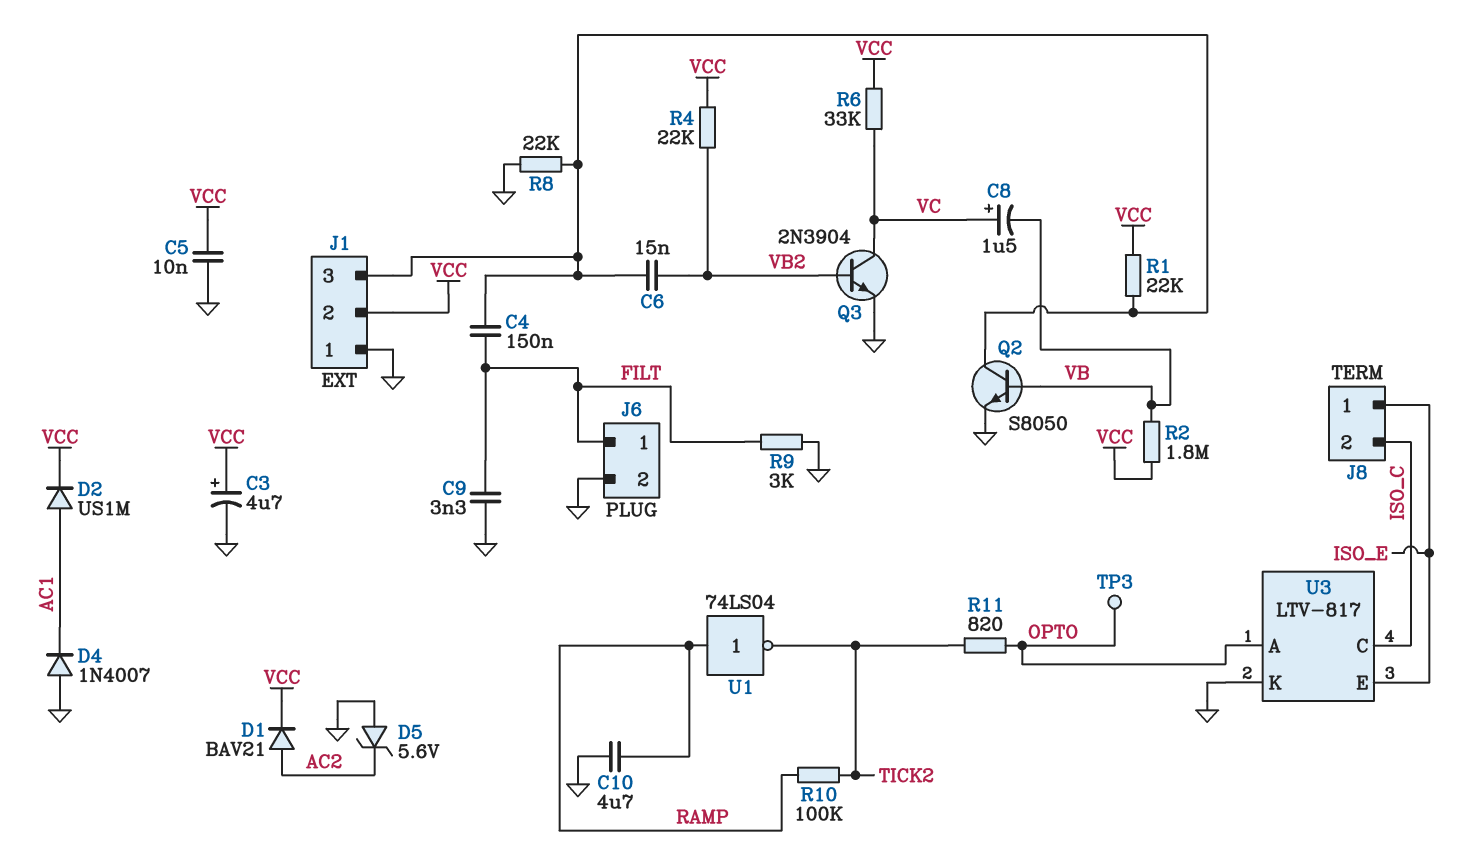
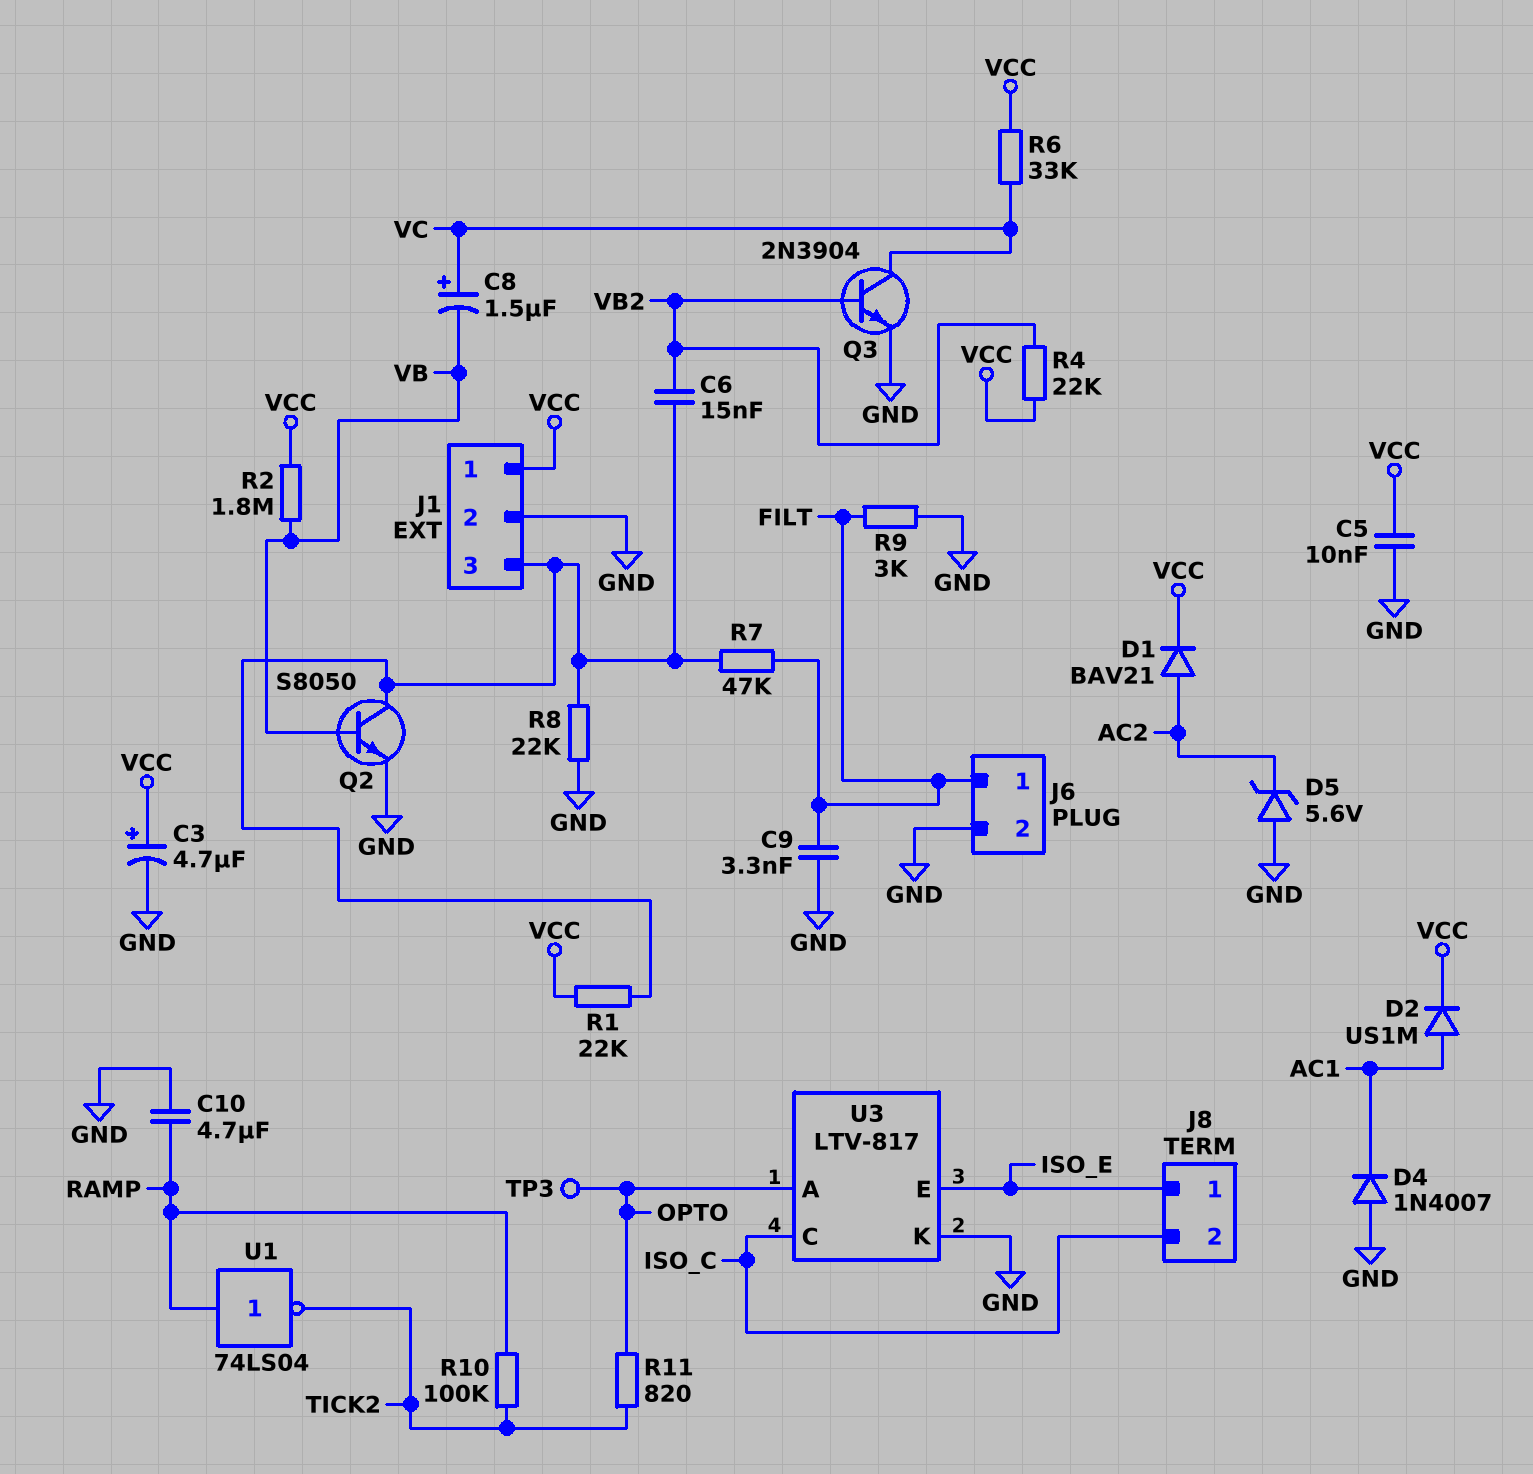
C4: 150nF (FILT, J1/3) -> none
J1 pin 1: GND -> VCC
J1 pin 2: VCC -> GND
R7: none -> 47k (FILT, J1/3)

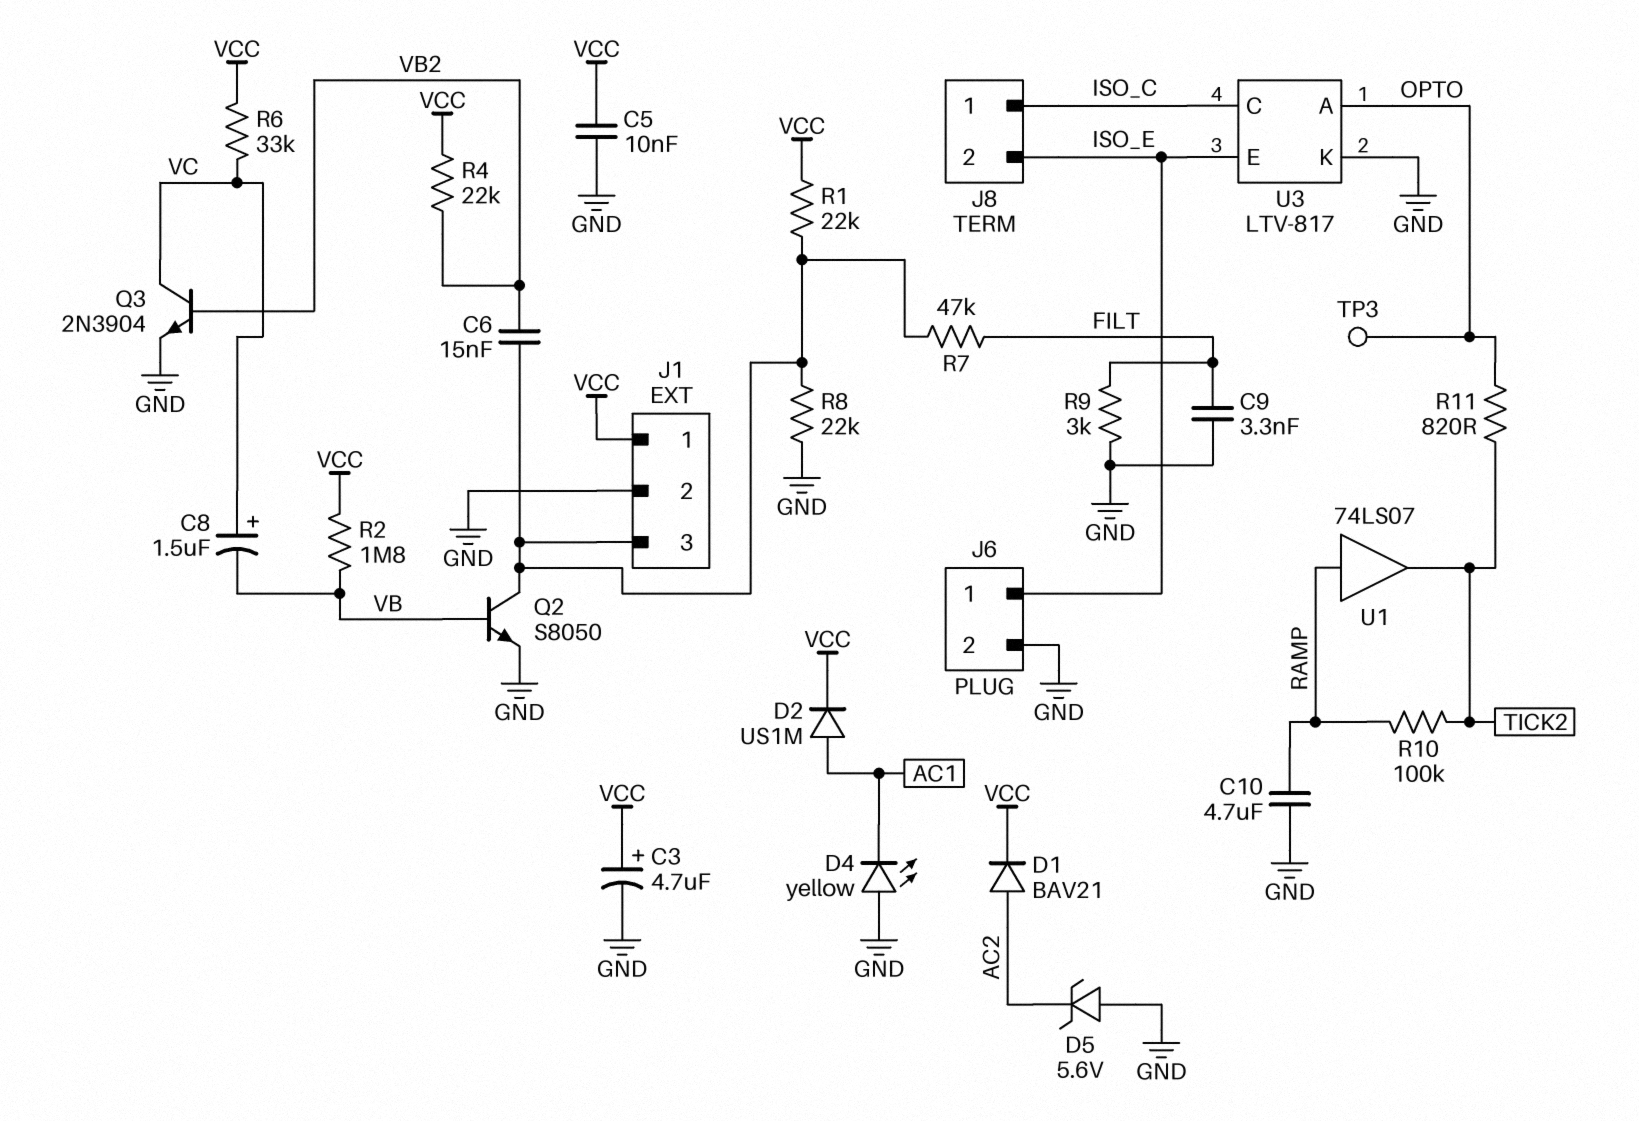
D4: diode 1N4007 (A GND, K AC1) -> LED yellow (A GND, K AC1)
J6 pin 1: FILT -> ISO_E
J8 pin 1: ISO_E -> ISO_C
J8 pin 2: ISO_C -> ISO_E
U1: NOT 74LS04 (in RAMP, out TICK2) -> buffer 74LS07 (in RAMP, out TICK2)

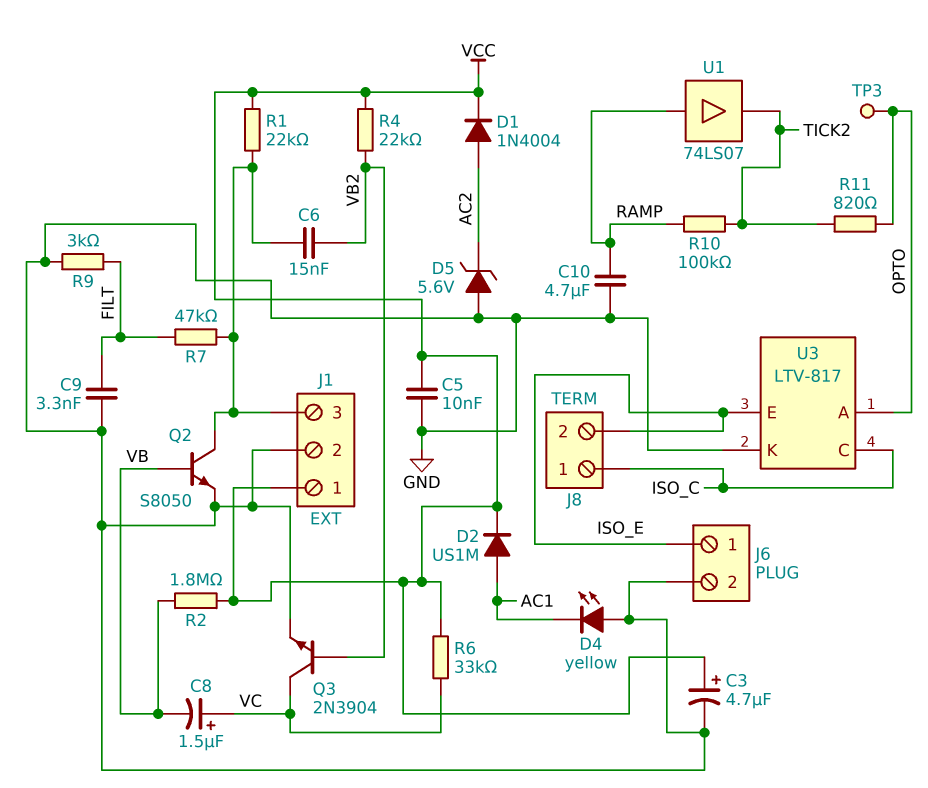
D1: diode BAV21 (A AC2, K VCC) -> diode 1N4004 (A AC2, K VCC)
R8: 22k (GND, J1/3) -> none

